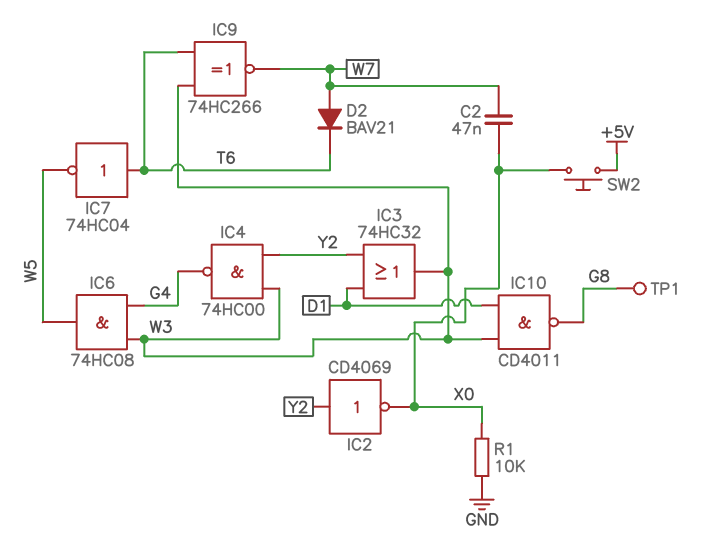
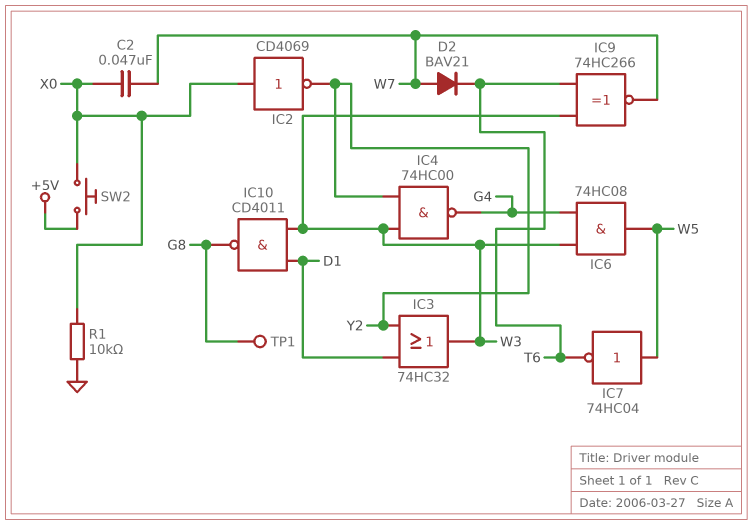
IC2: NOT CD4069 (in Y2, out X0) -> NOT CD4069 (in X0, out Y2)
IC7: NOT 74HC04 (in T6, out W5) -> NOT 74HC04 (in W5, out T6)

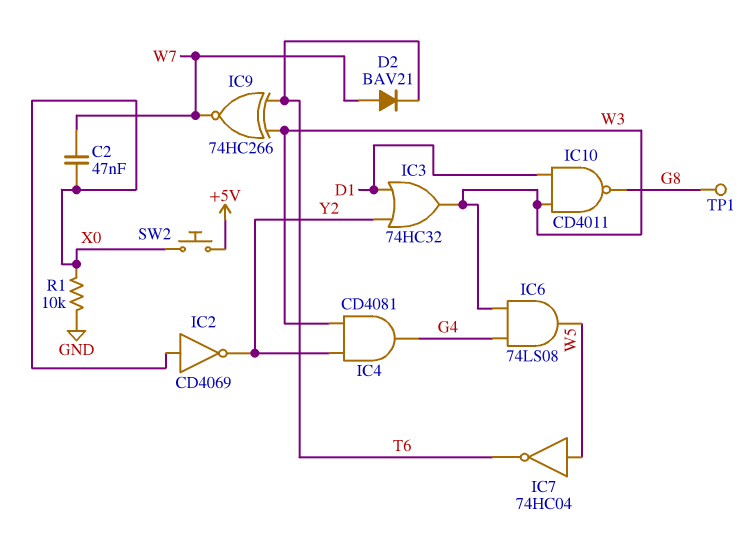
IC4: NAND 74HC00 (in W3, in Y2, out G4) -> AND CD4081 (in W3, in Y2, out G4)
IC6: AND 74HC08 (in G4, in W3, out W5) -> AND 74LS08 (in G4, in W3, out W5)

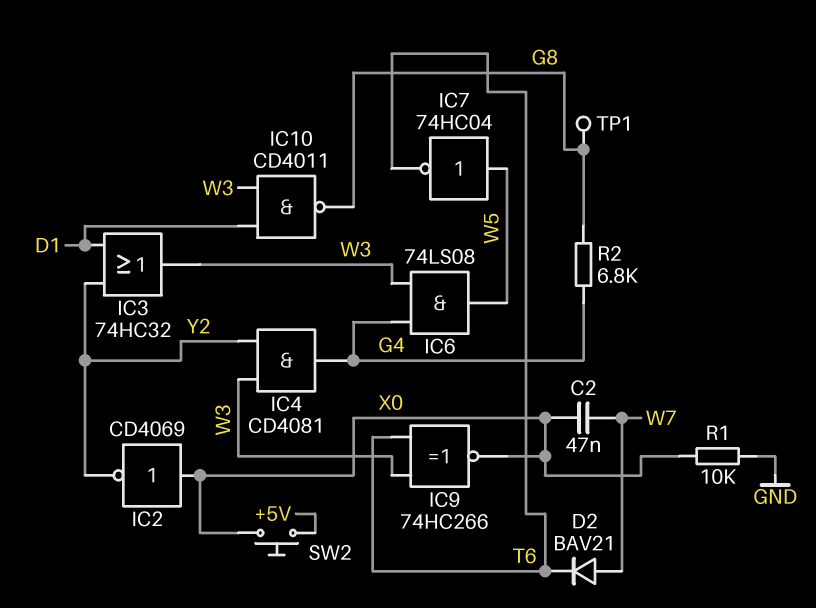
IC9: XNOR 74HC266 (in T6, in W3, out W7) -> XNOR 74HC266 (in T6, in W3, out X0)
R2: none -> 6.8k (G4, G8)

